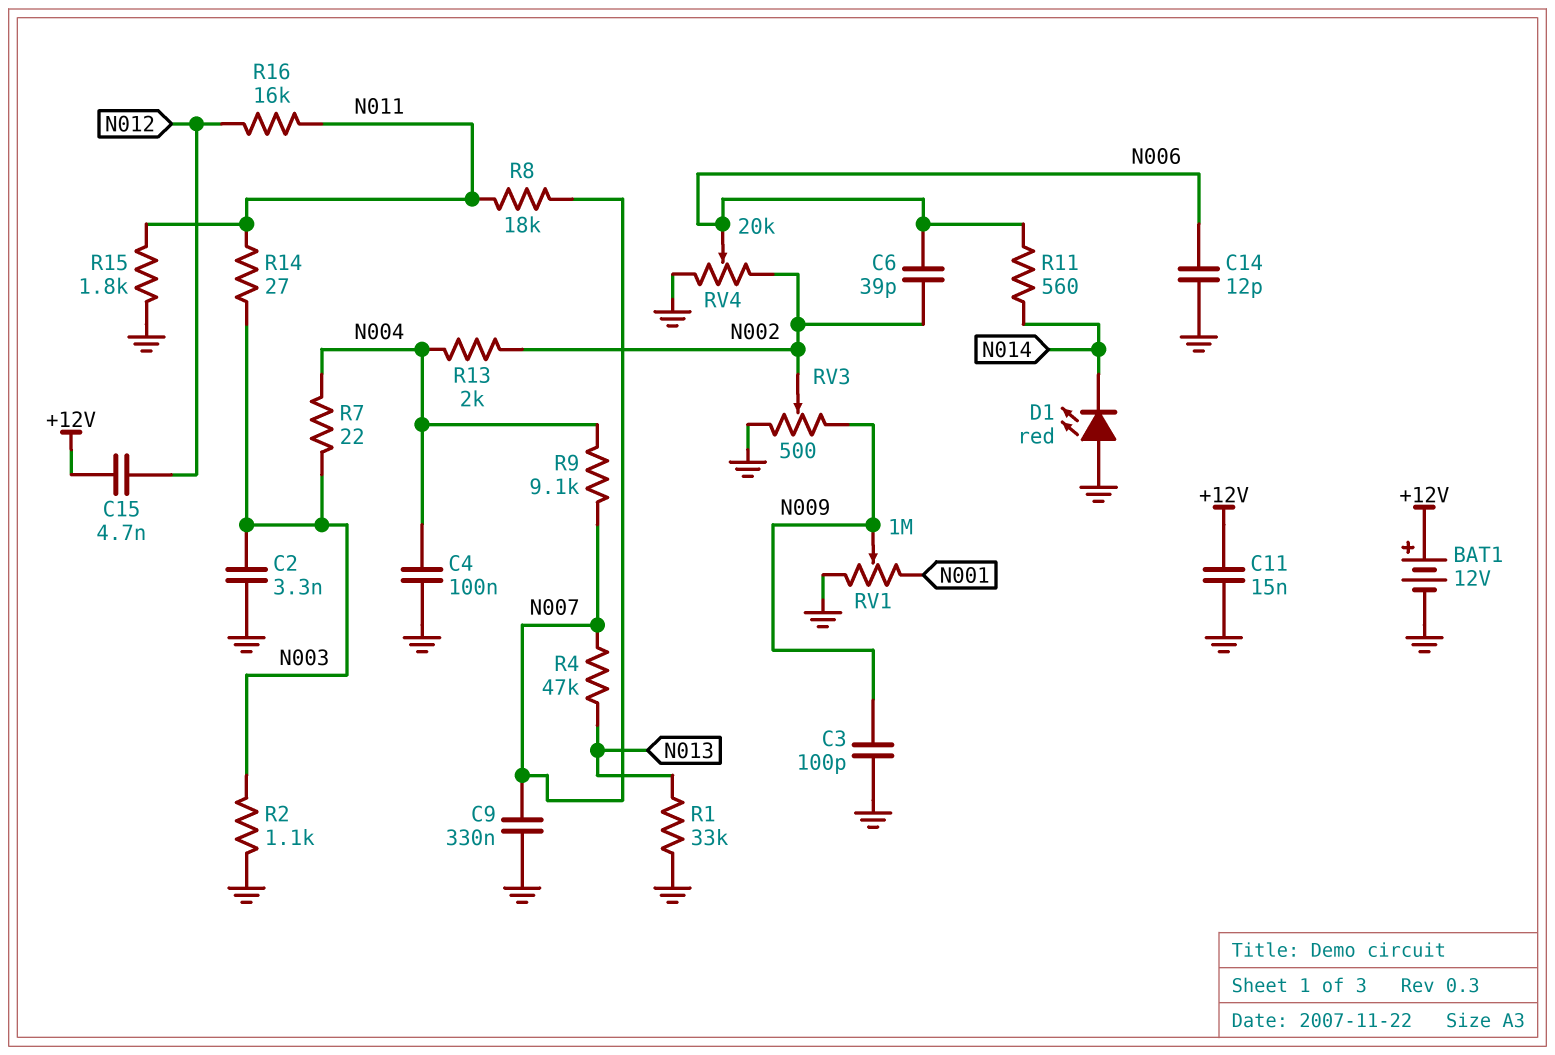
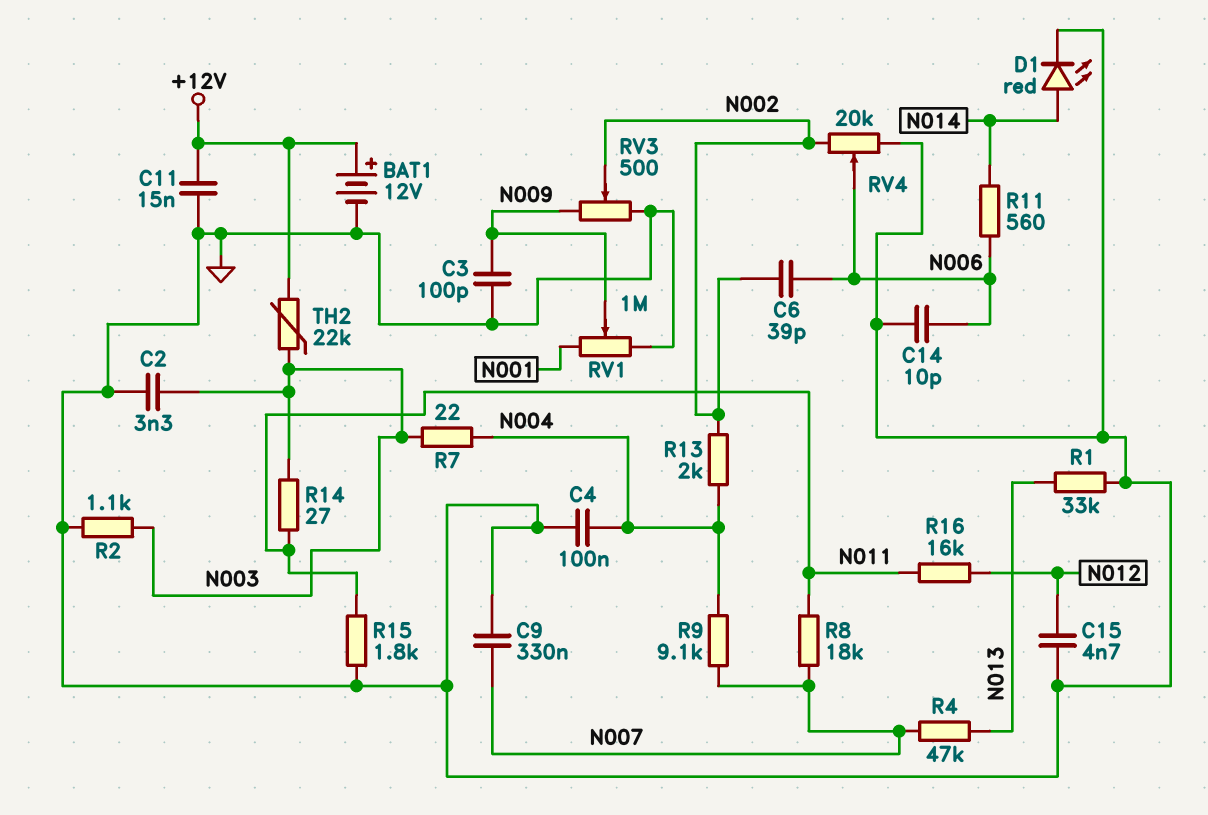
C14: 12pF (GND, N006) -> 10pF (GND, N006)
C15: 4.7nF (+12V, N012) -> 4.7nF (GND, N012)
D1: LED red (A GND, K N014) -> LED red (A N014, K GND)
TH2: none -> 22k (+12V, N003)

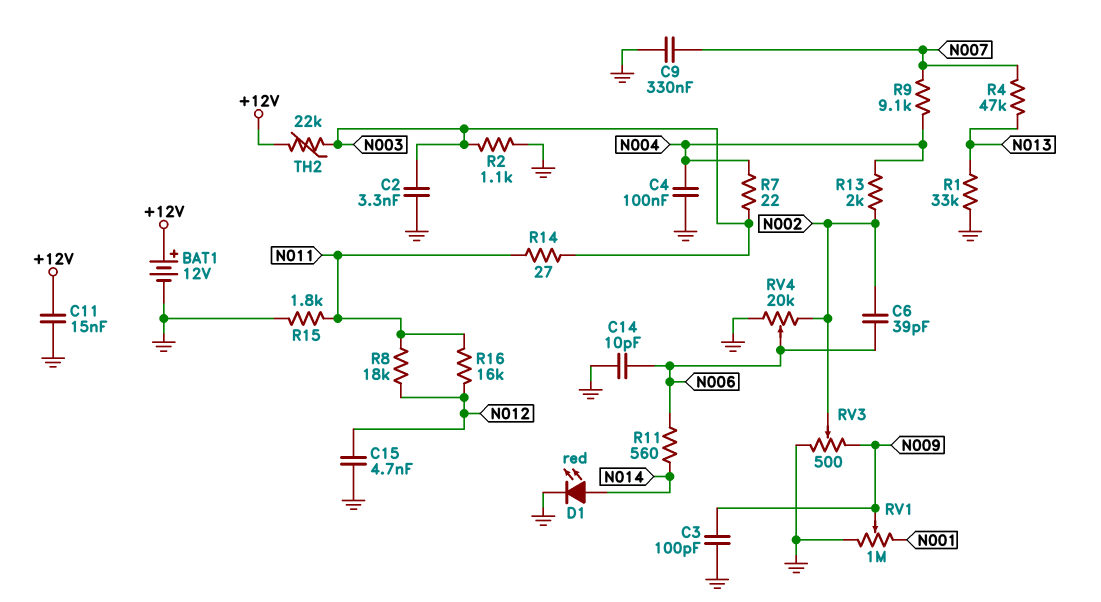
R8: 18k (N007, N011) -> 18k (N011, N012)

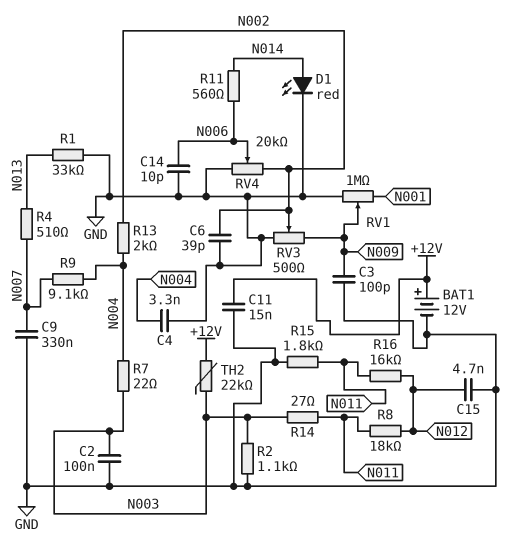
C2: 3.3nF (GND, N003) -> 100nF (GND, N003)
C4: 100nF (GND, N004) -> 3.3nF (GND, N004)
C6: 39pF (N002, N006) -> 39pF (GND, N002)
R4: 47k (N007, N013) -> 510 (N007, N013)

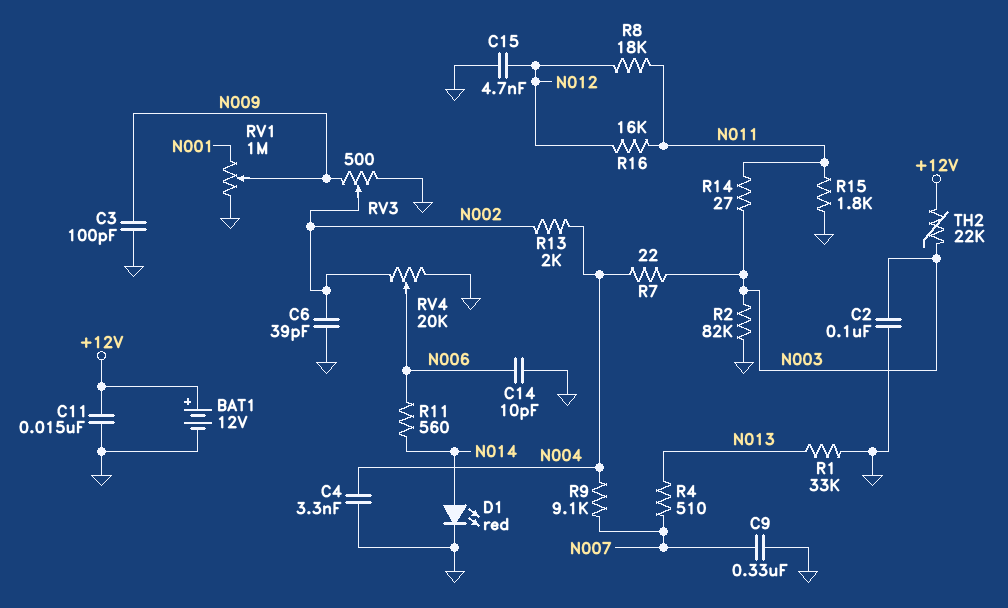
R2: 1.1k (GND, N003) -> 82k (GND, N003)

